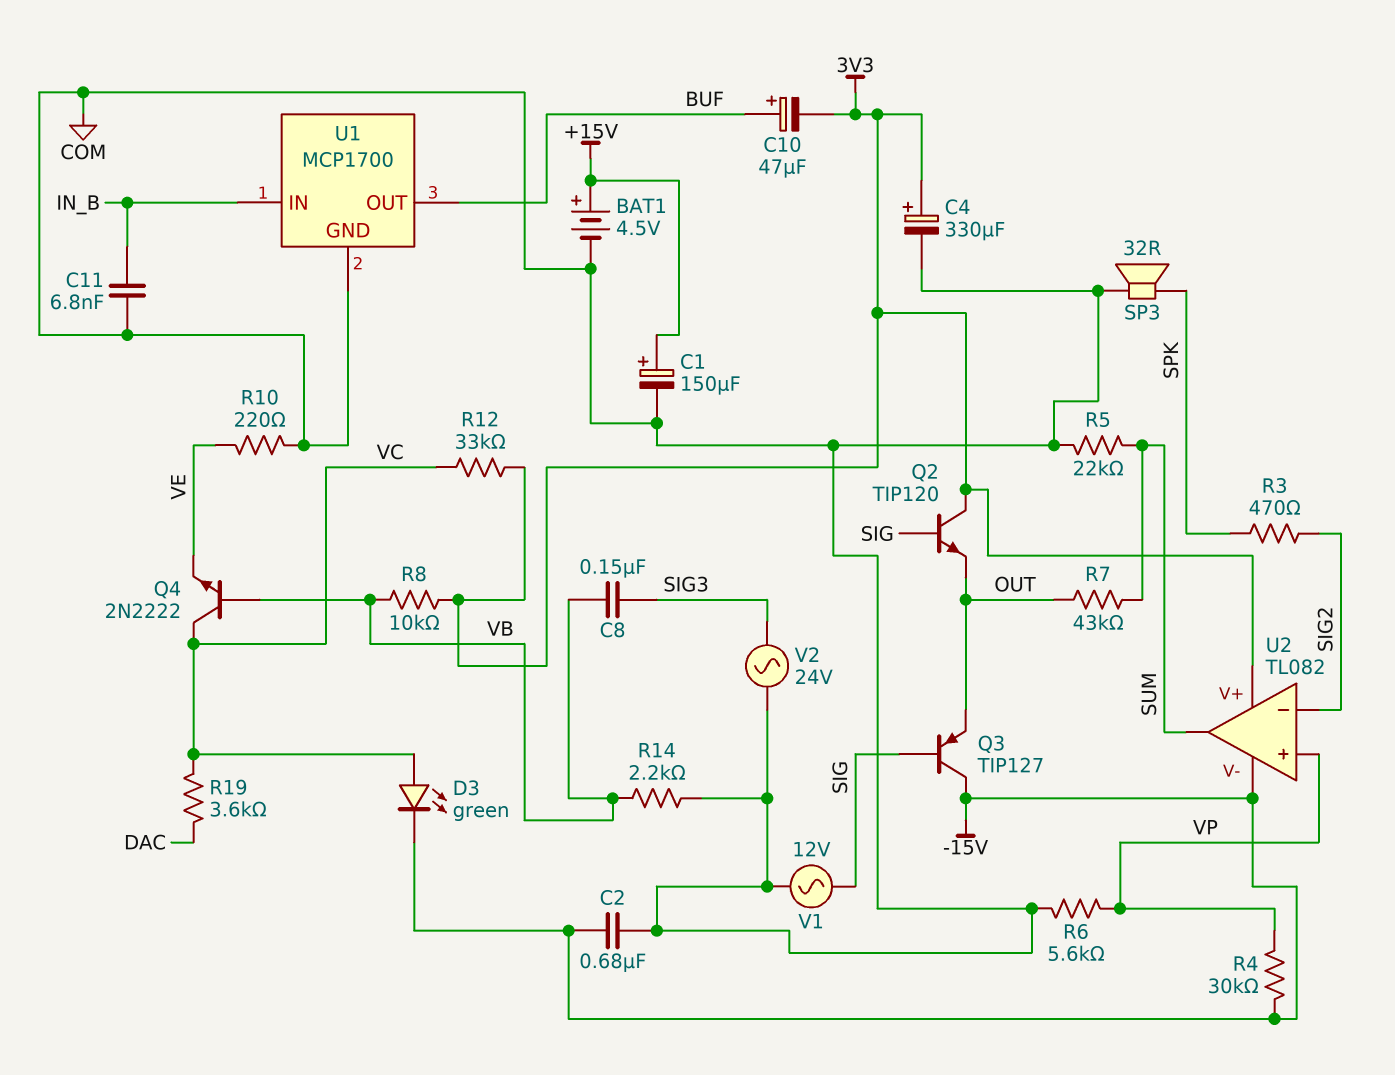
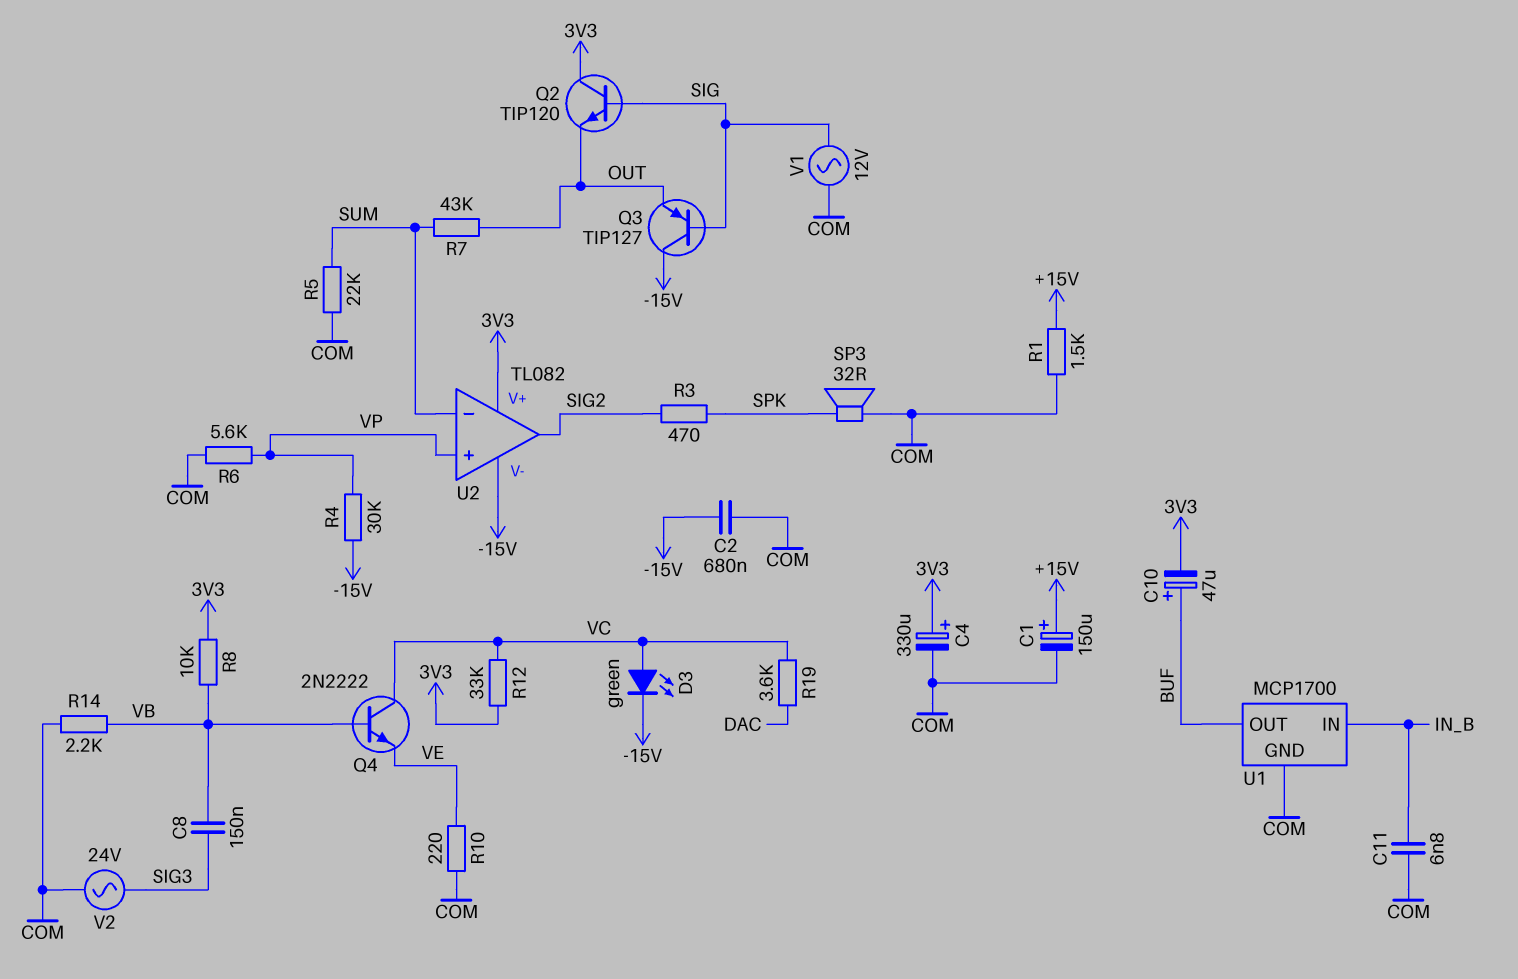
BAT1: 4.5V (plus +15V, minus COM) -> none
R1: none -> 1.5k (+15V, COM)
U2 pin in-: SIG2 -> SUM
U2 pin out: SUM -> SIG2

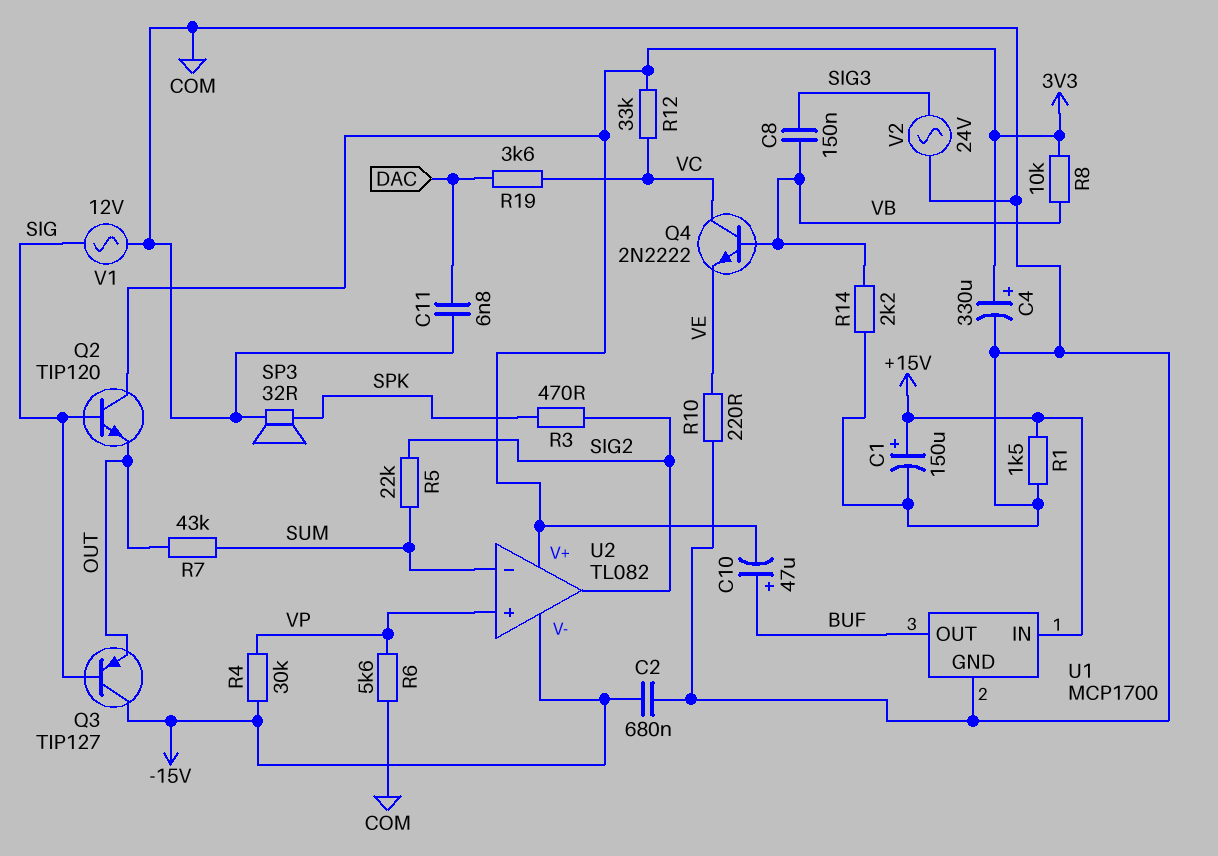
C11: 6.8nF (COM, IN_B) -> 6.8nF (COM, DAC)
D3: LED green (A VC, K -15V) -> none
R5: 22k (COM, SUM) -> 22k (SIG2, SUM)
U1 pin IN: IN_B -> +15V

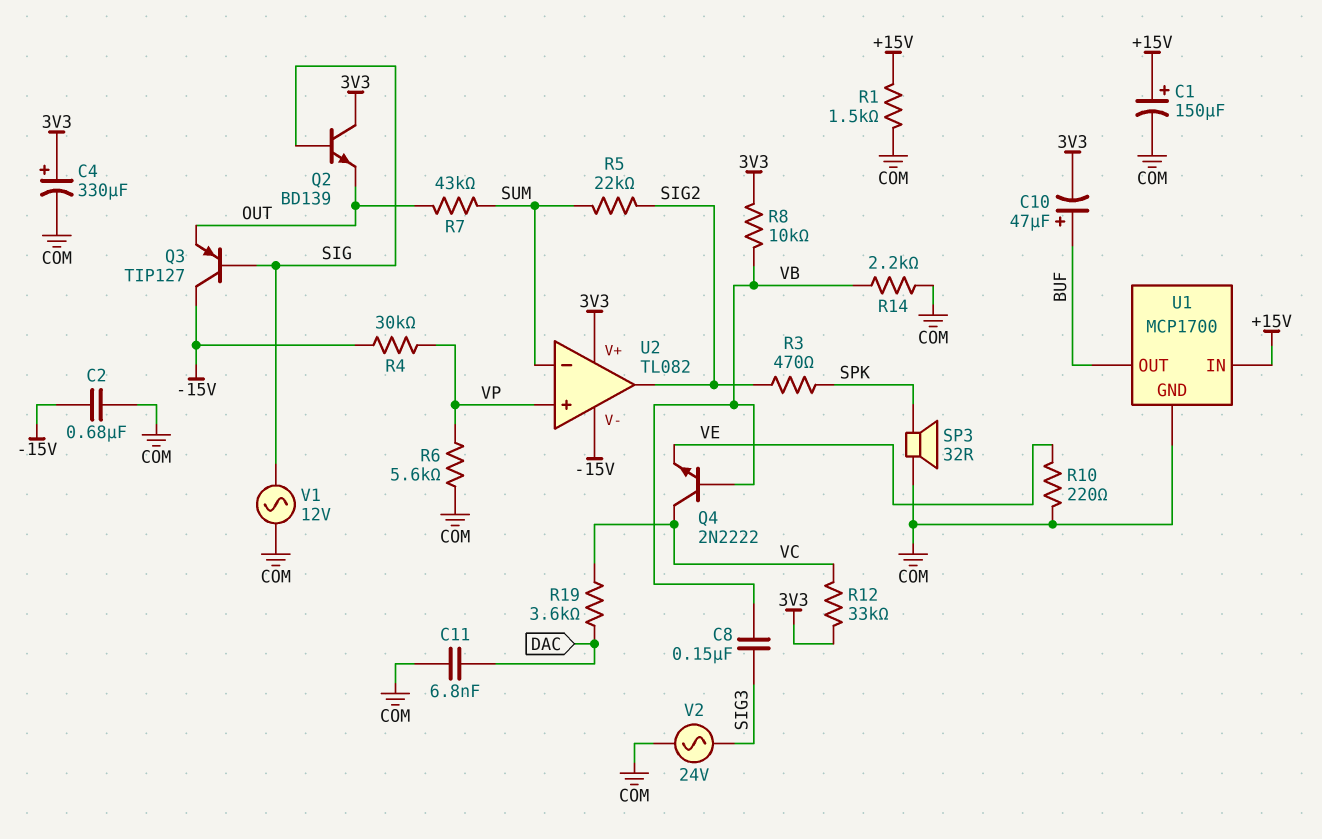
Q2: NPN TIP120 (B SIG, C 3V3, E OUT) -> NPN BD139 (B SIG, C 3V3, E OUT)

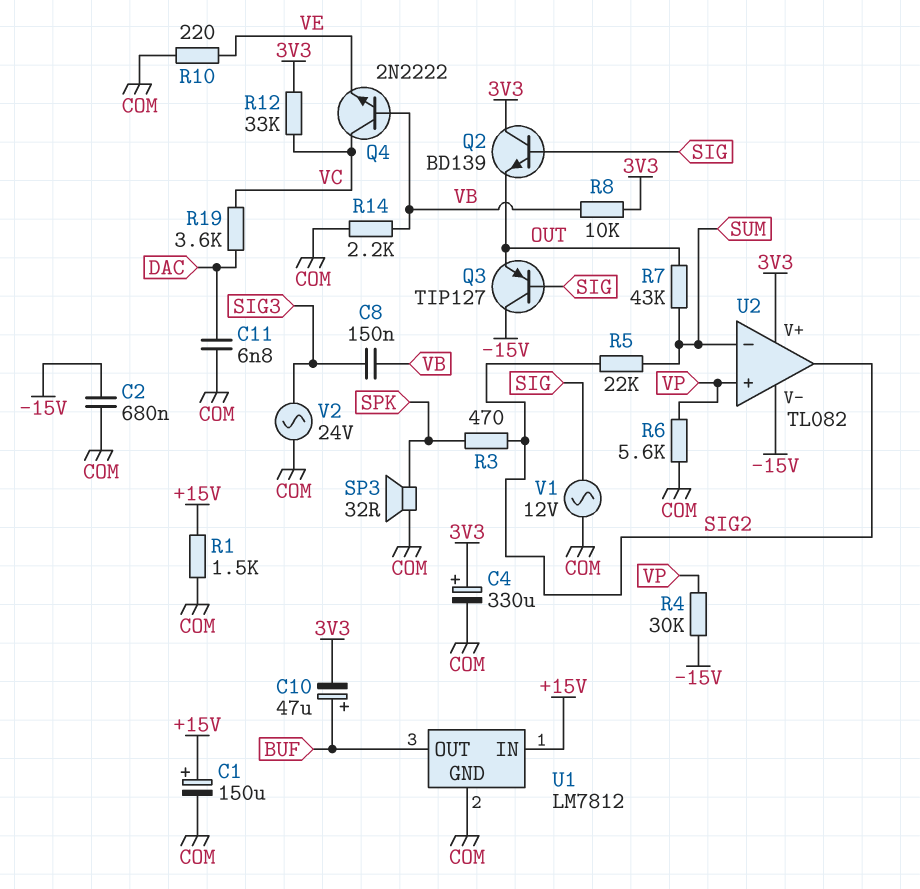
U1: MCP1700 -> LM7812

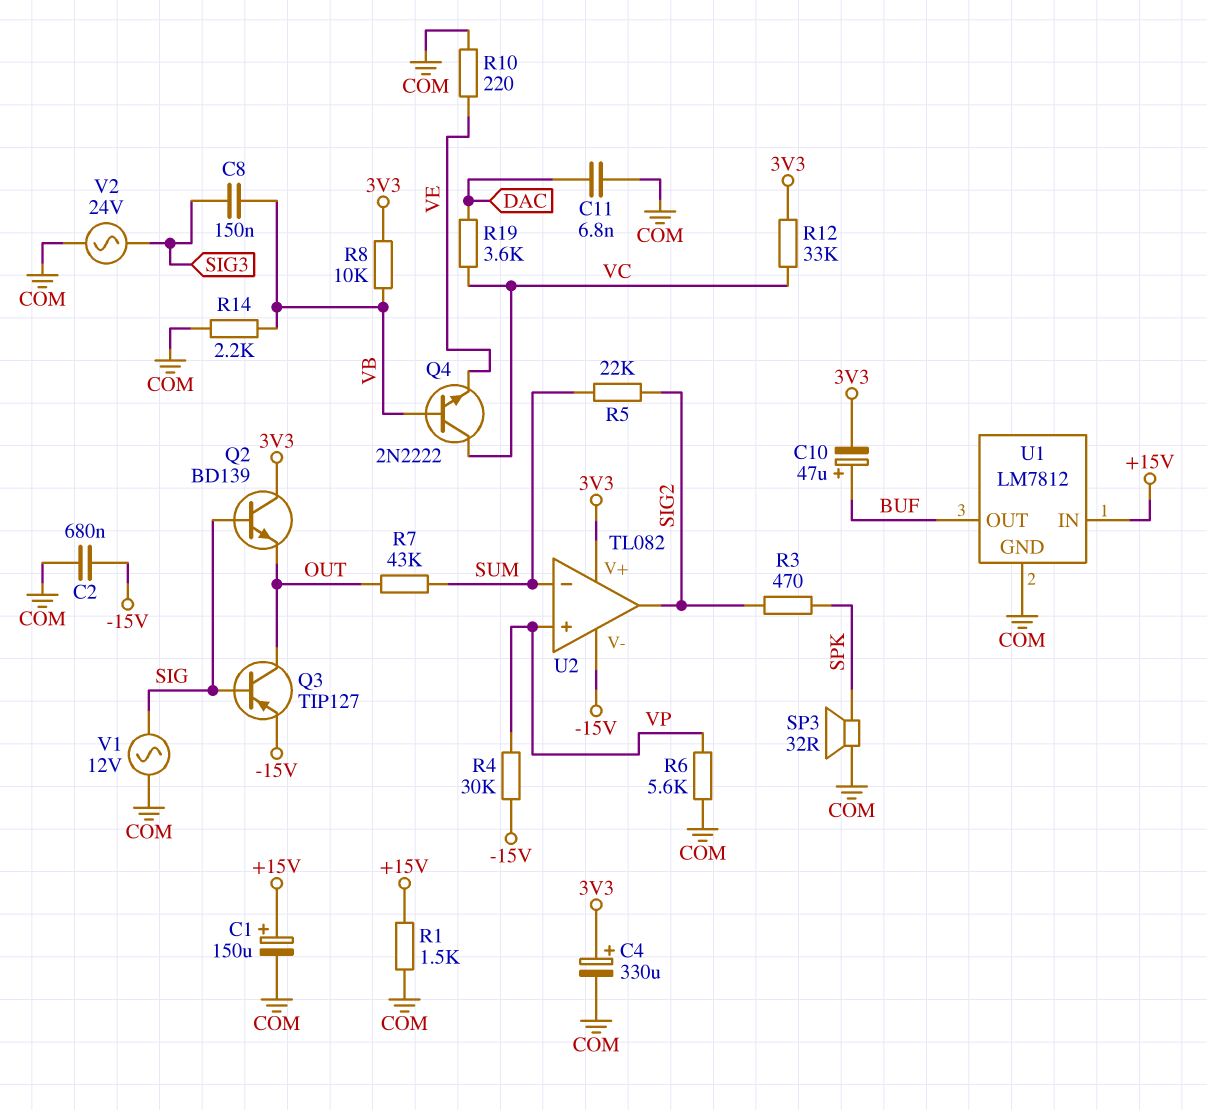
Q3: PNP TIP127 (B SIG, C -15V, E OUT) -> PNP TIP127 (B SIG, C OUT, E -15V)

